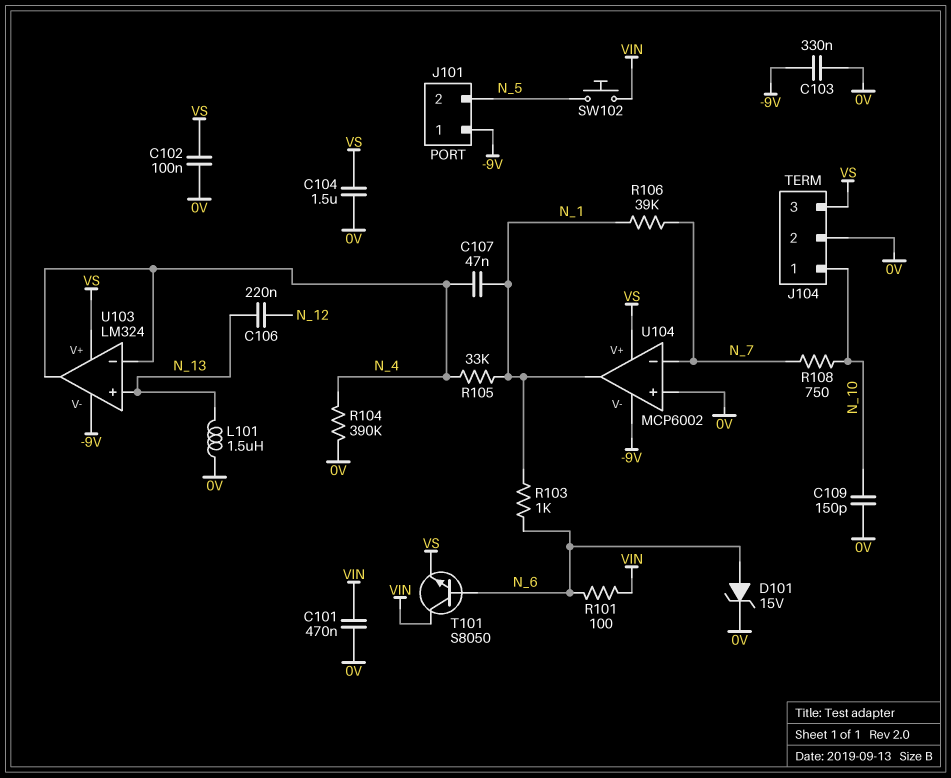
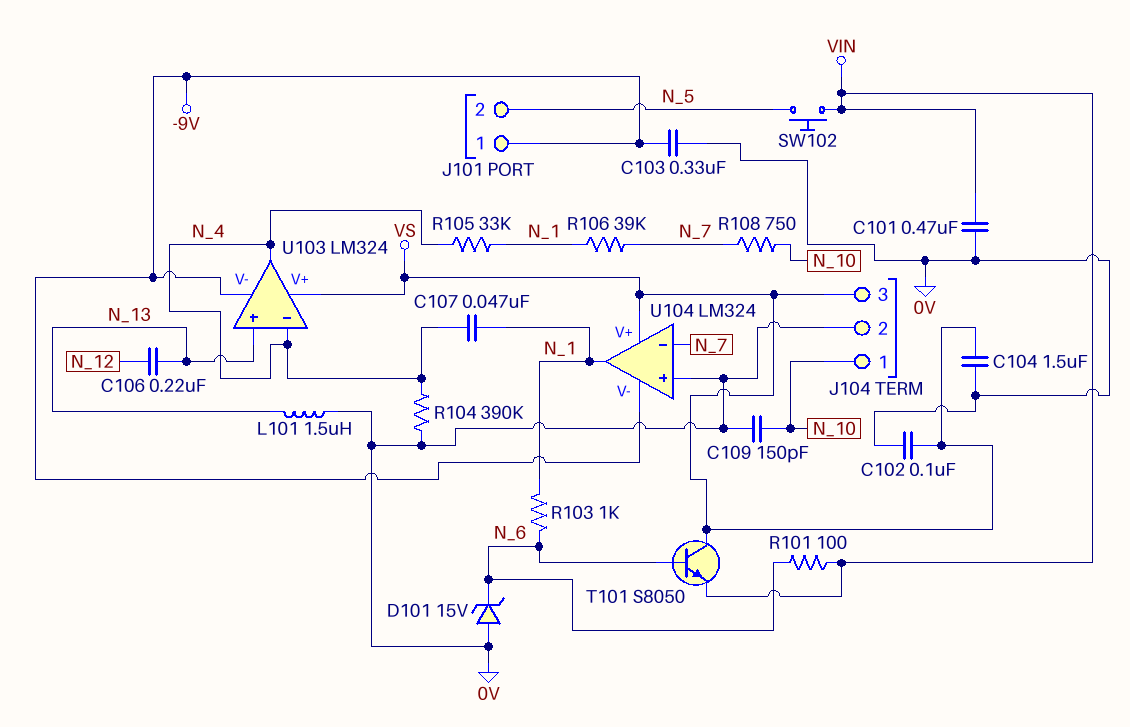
D101: zener 15V (A N_6, K 0V) -> zener 15V (A 0V, K N_6)
T101: NPN S8050 (B N_6, C VIN, E VS) -> NPN S8050 (B N_6, C VS, E VIN)
U104: MCP6002 -> LM324

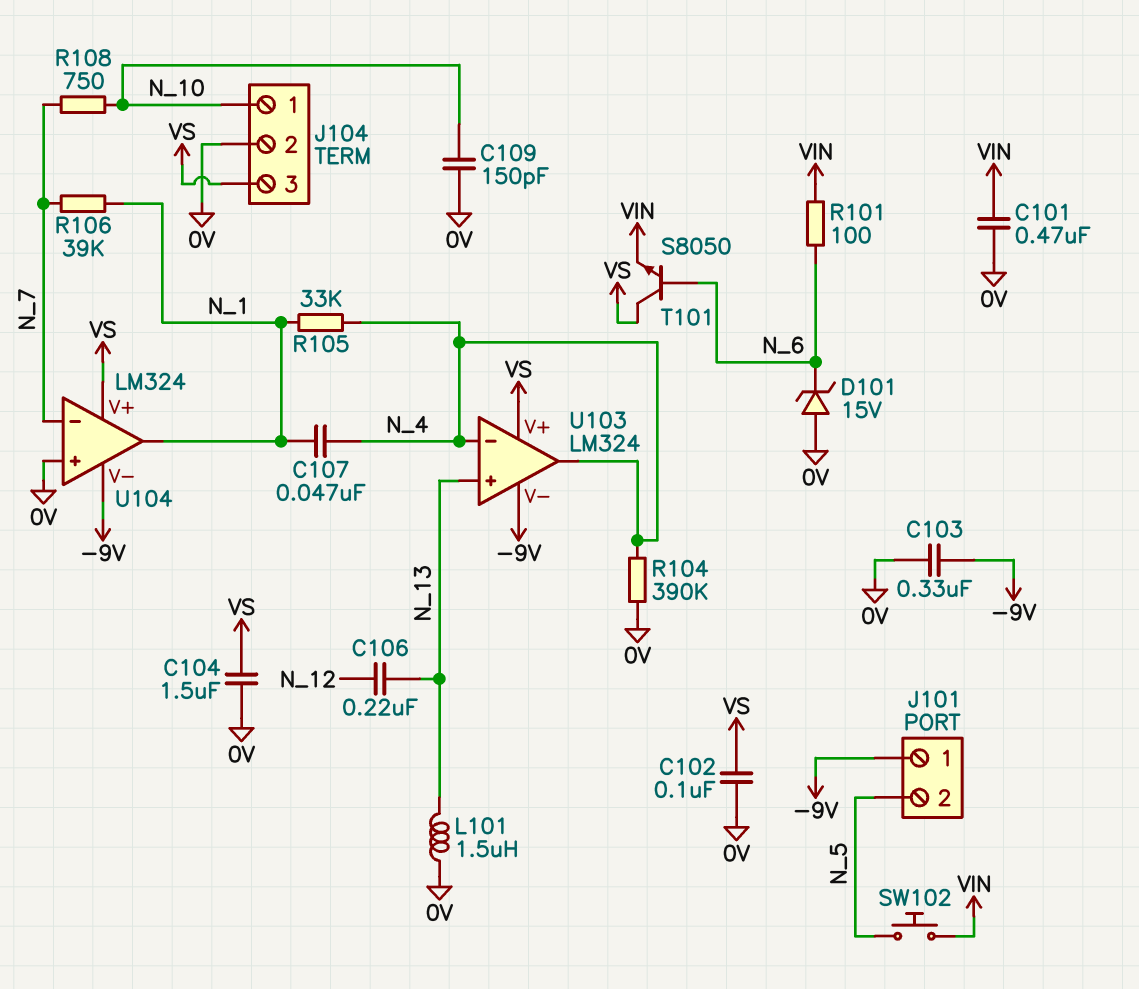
R103: 1k (N_1, N_6) -> none

